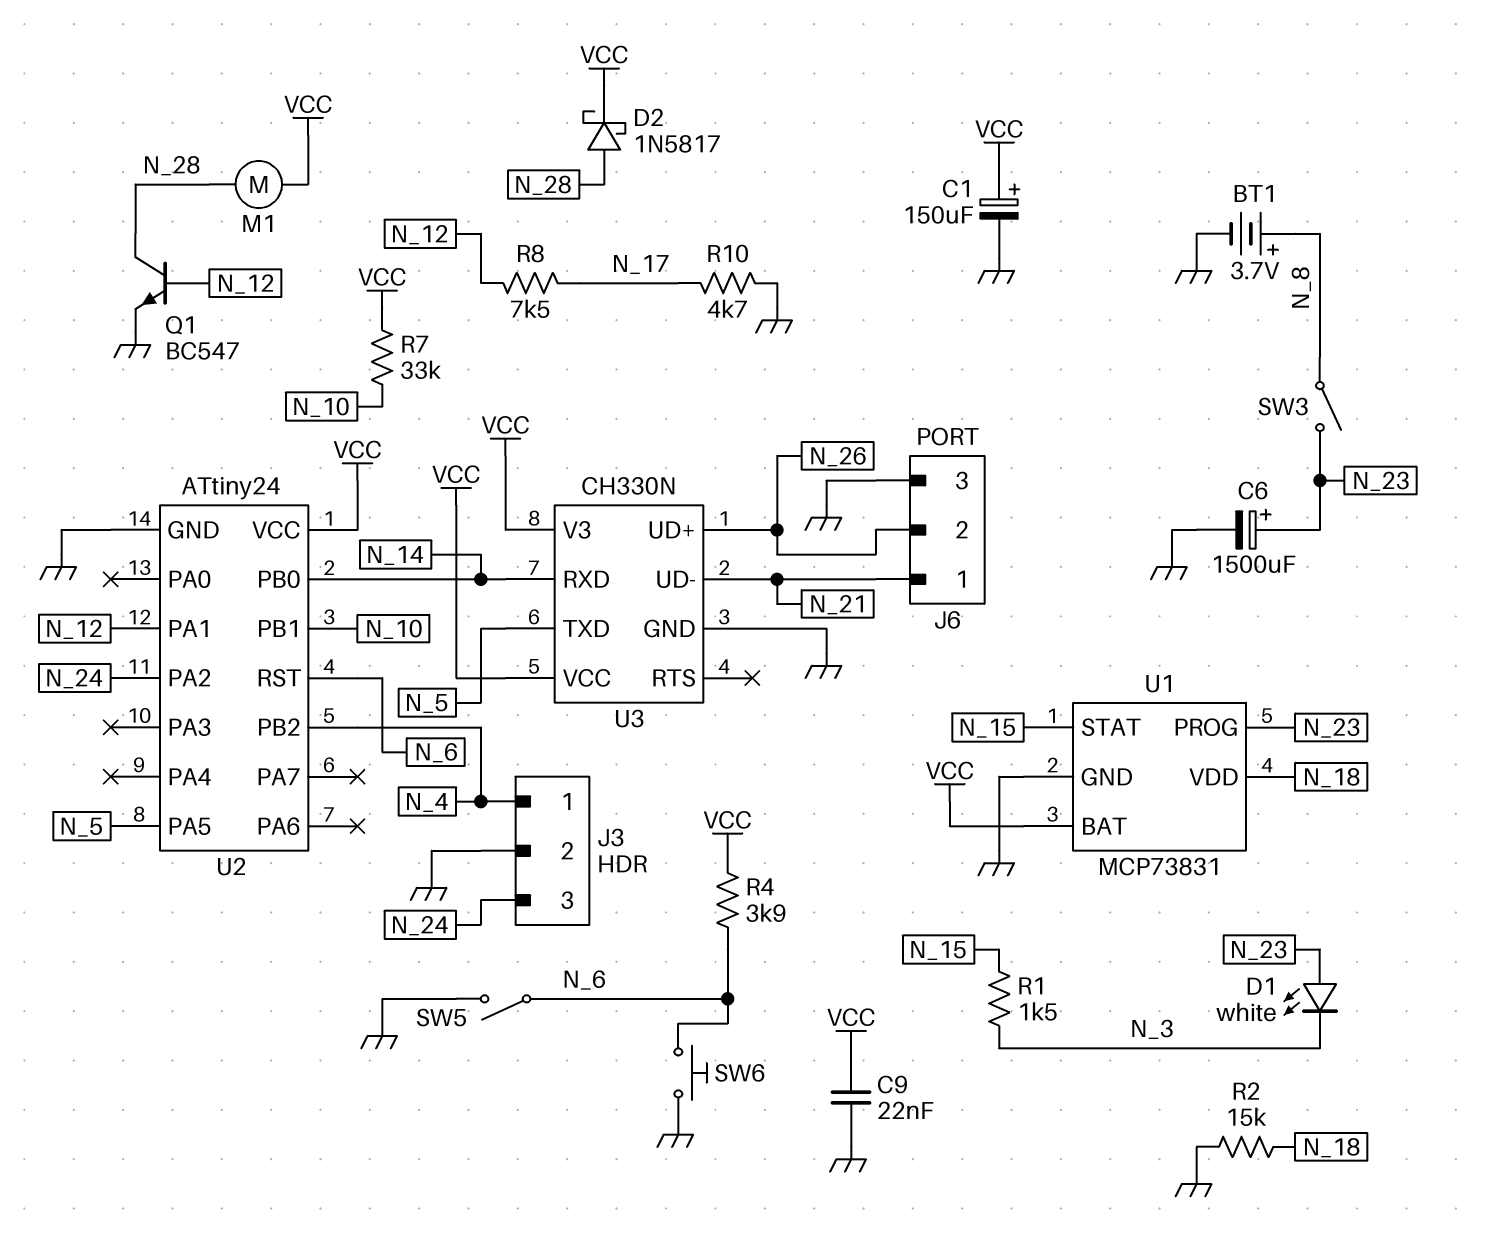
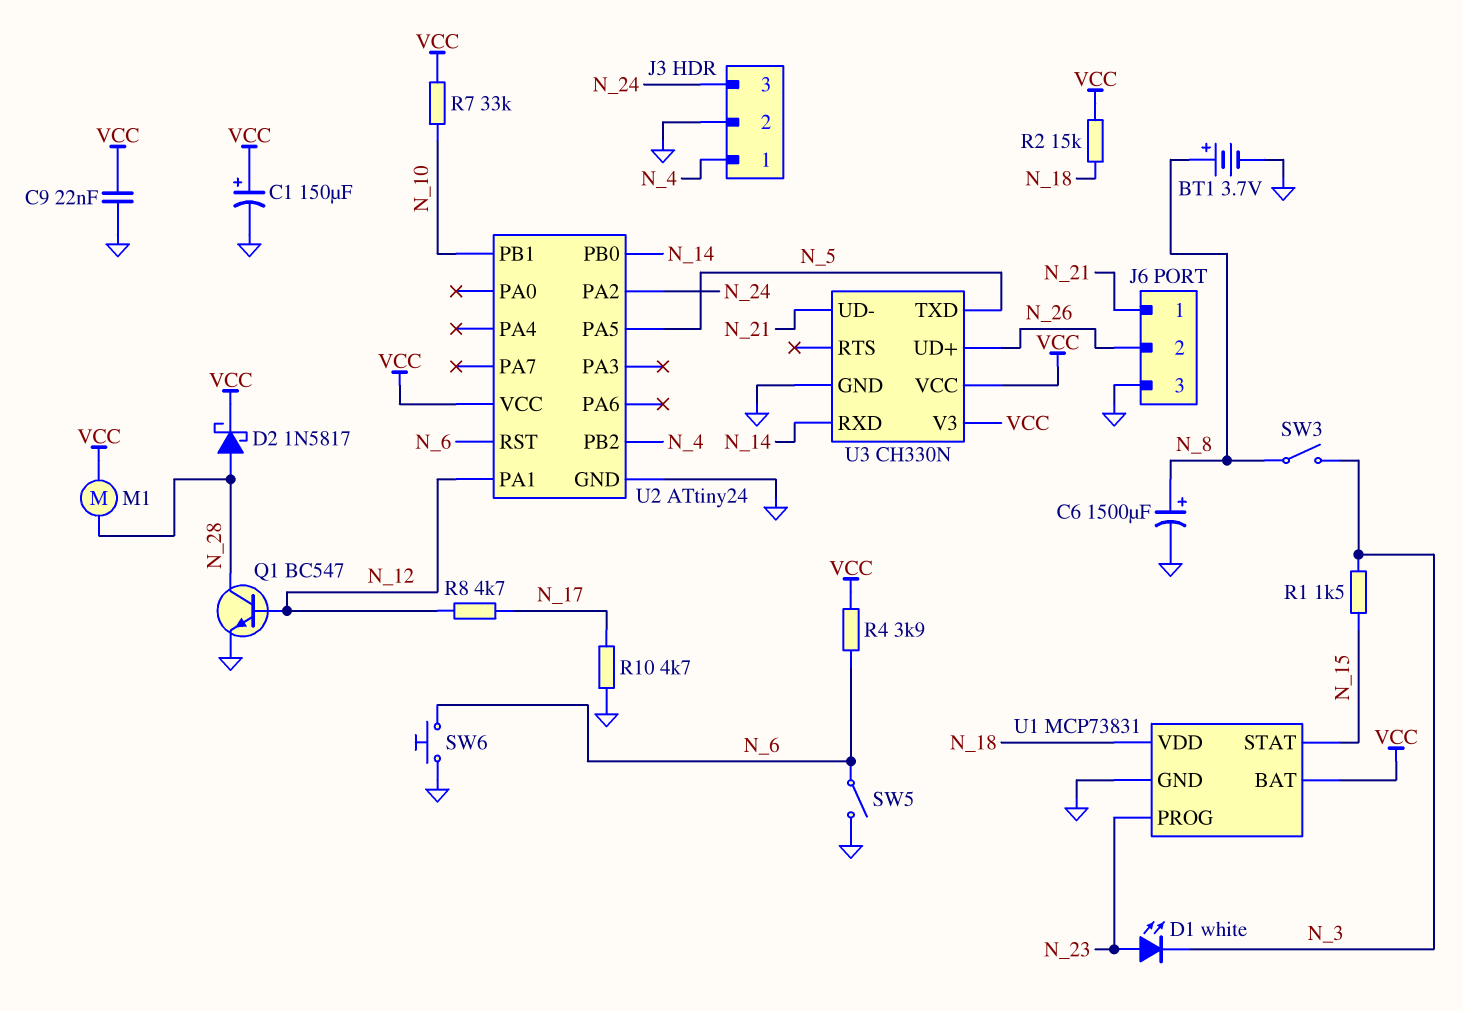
C6: 1500uF (plus N_23, minus GND) -> 1500uF (plus N_8, minus GND)
R2: 15k (GND, N_18) -> 15k (N_18, VCC)
R8: 7.5k (N_12, N_17) -> 4.7k (N_12, N_17)
SW3: switch (N_8, N_23) -> switch (N_3, N_8)

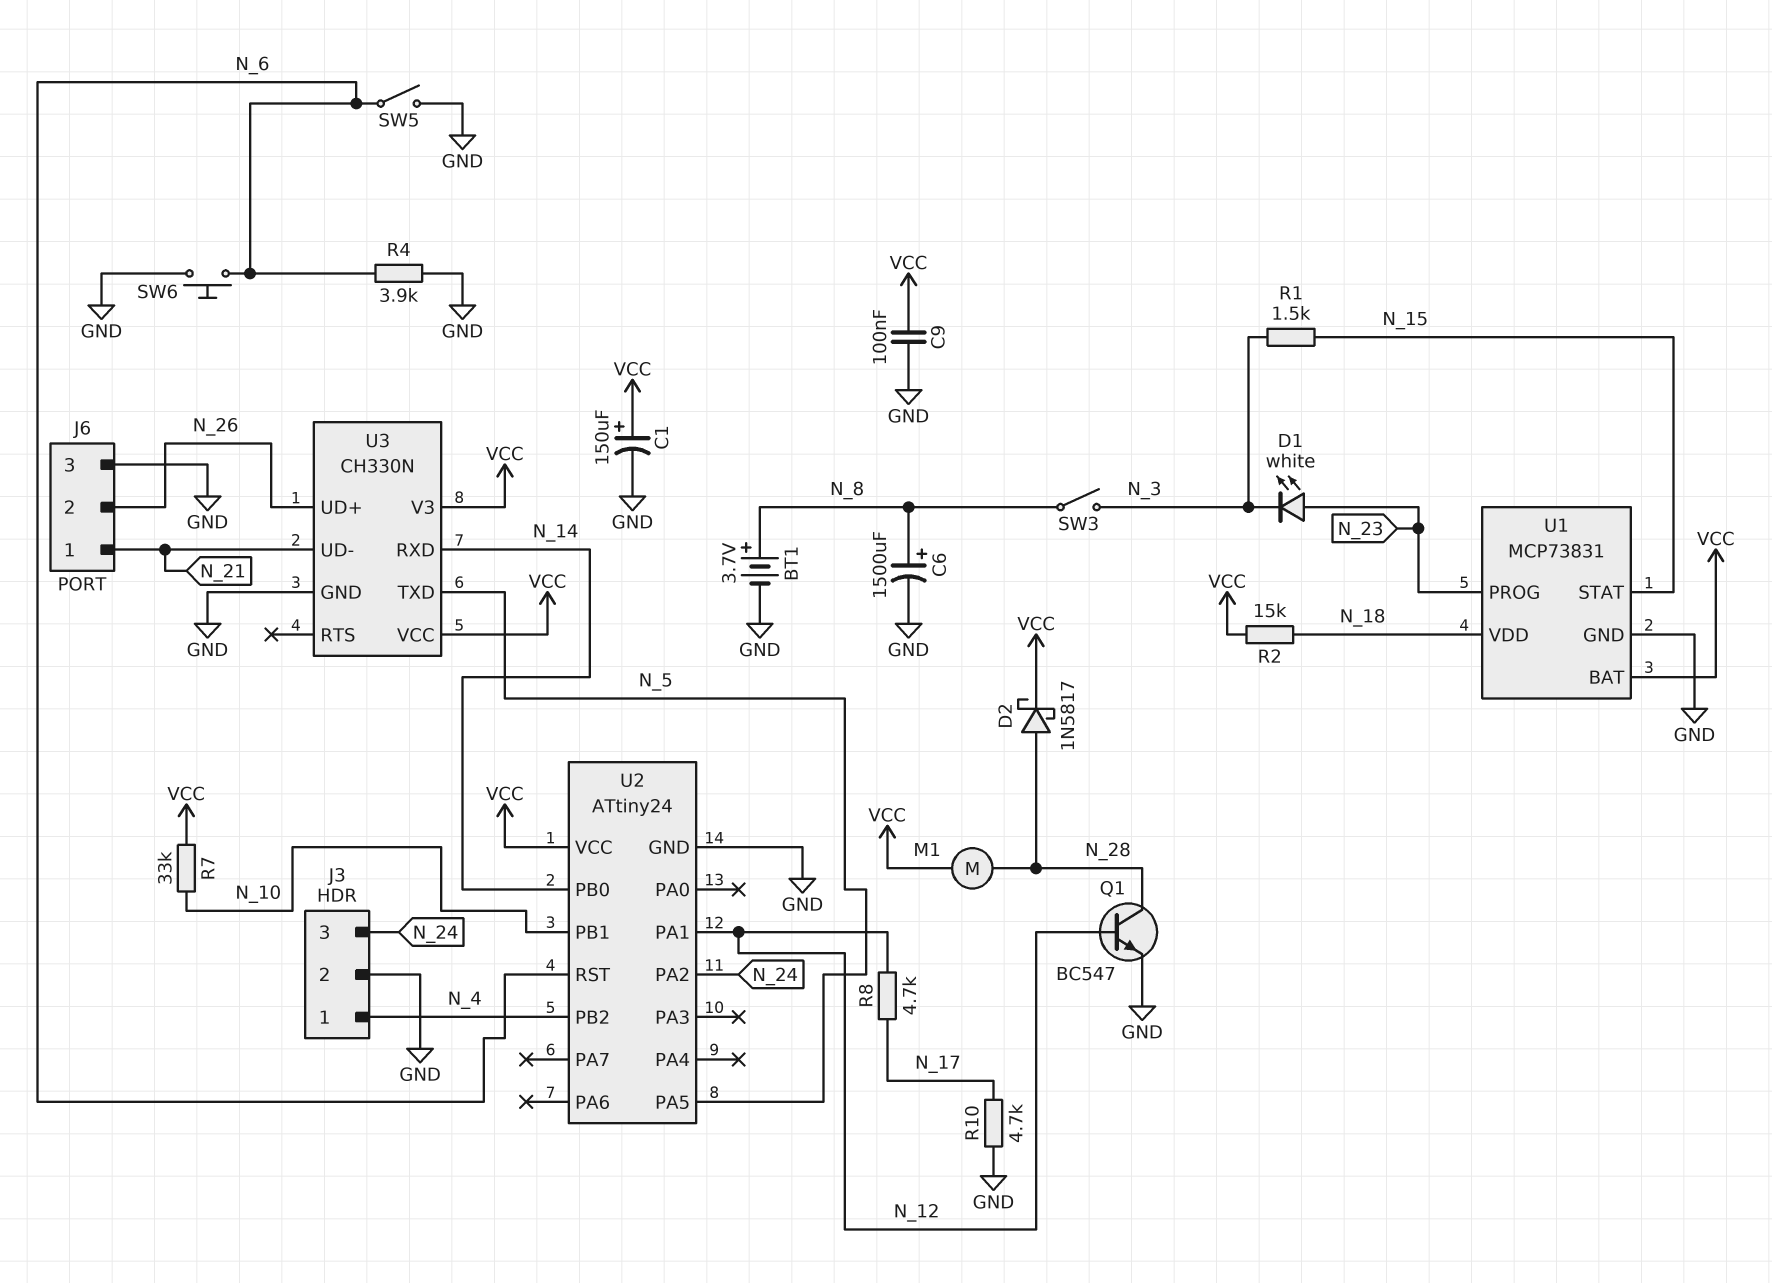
C9: 22nF (GND, VCC) -> 100nF (GND, VCC)
R4: 3.9k (N_6, VCC) -> 3.9k (GND, N_6)

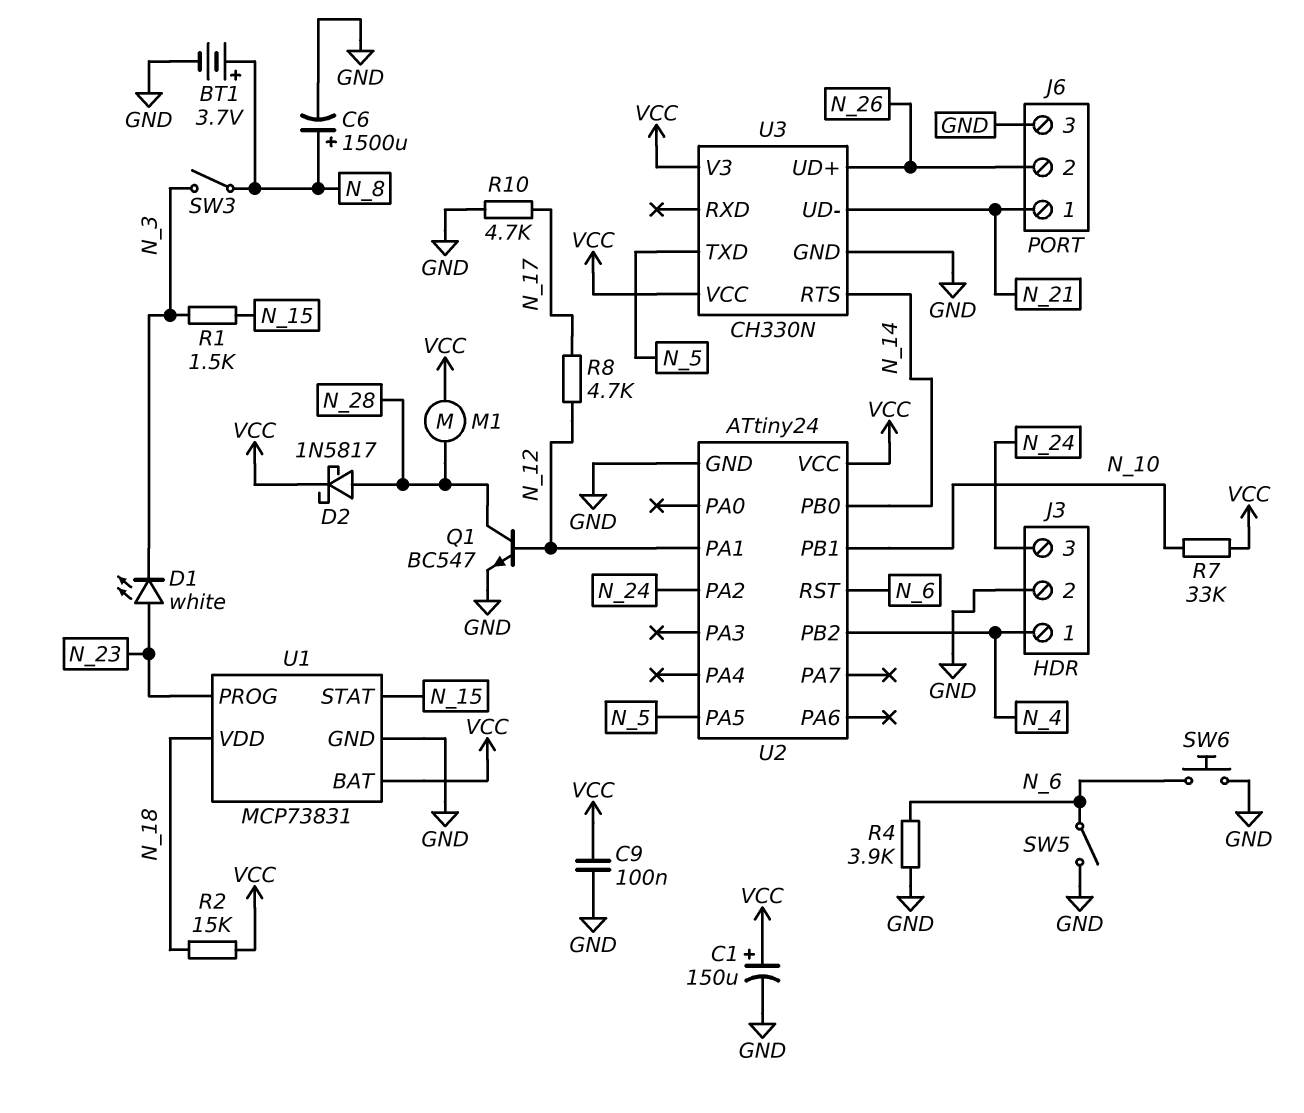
U3 pin RTS: none -> N_14
U3 pin RXD: N_14 -> none

